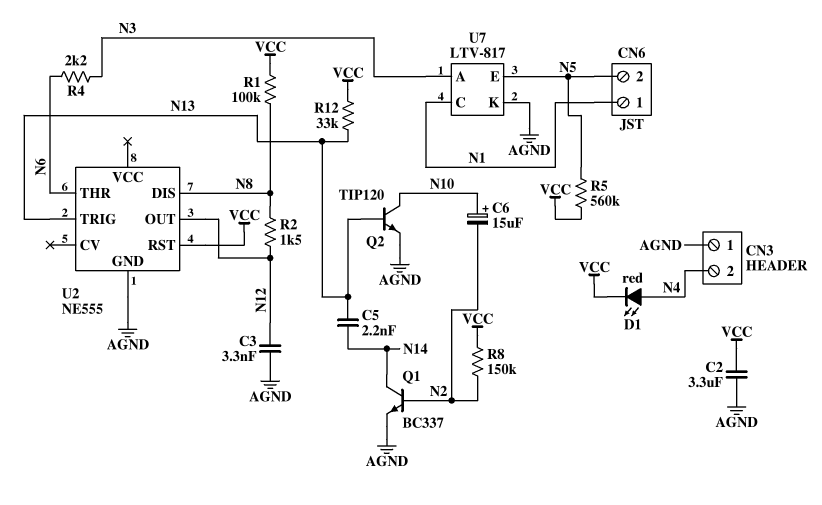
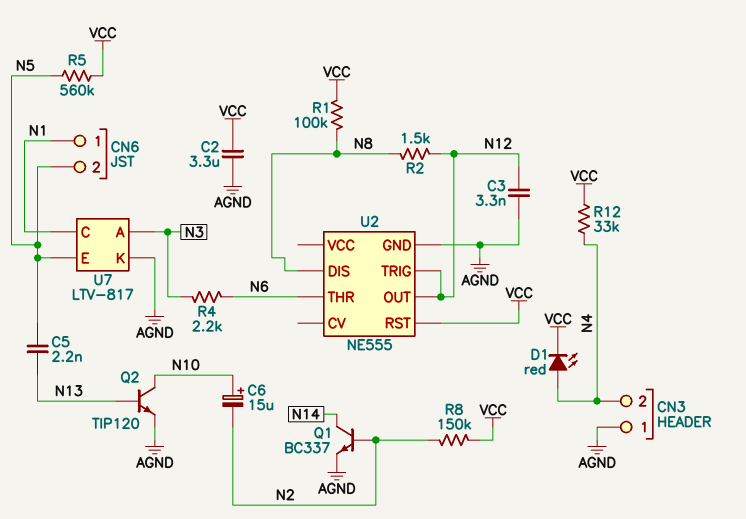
C5: 2.2nF (N13, N14) -> 2.2nF (N5, N13)
R12: 33k (N13, VCC) -> 33k (N4, VCC)
U2 pin TRIG: N13 -> N12

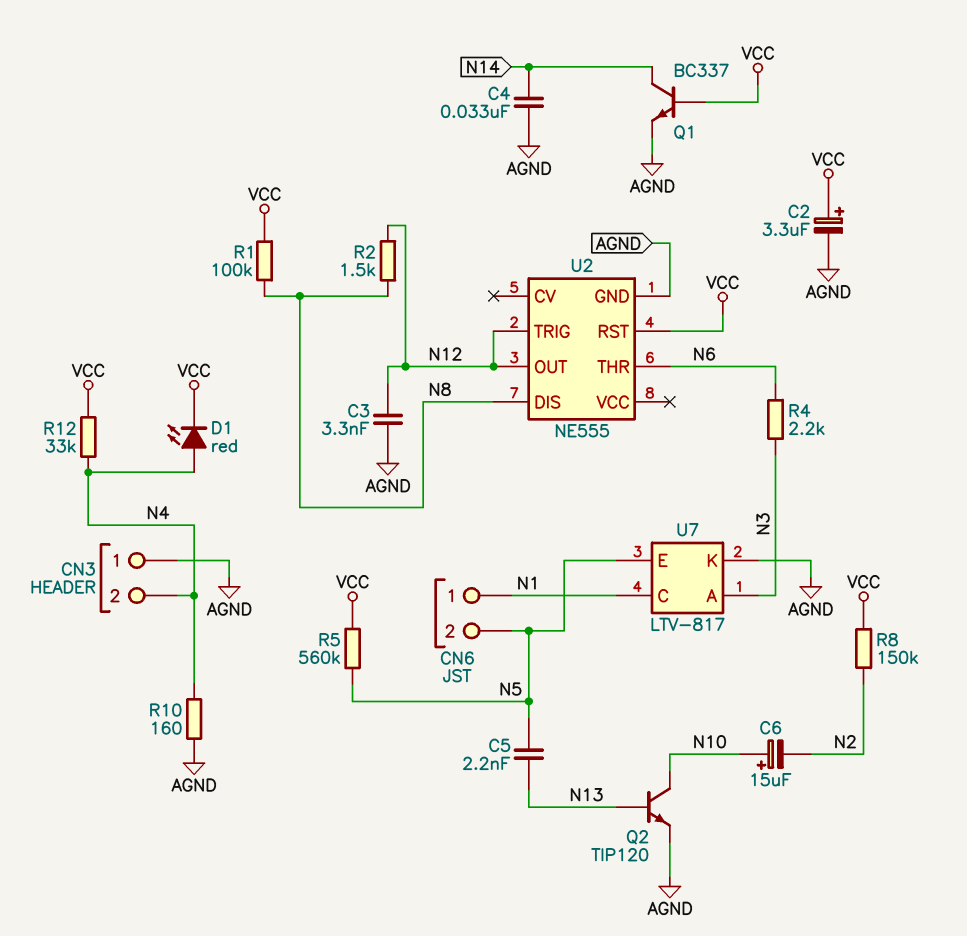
C2: 3.3uF (AGND, VCC) -> 3.3uF (plus VCC, minus AGND)
C4: none -> 33nF (AGND, N14)
Q1: NPN BC337 (B N2, C N14, E AGND) -> NPN BC337 (B VCC, C N14, E AGND)
R10: none -> 160 (AGND, N4)

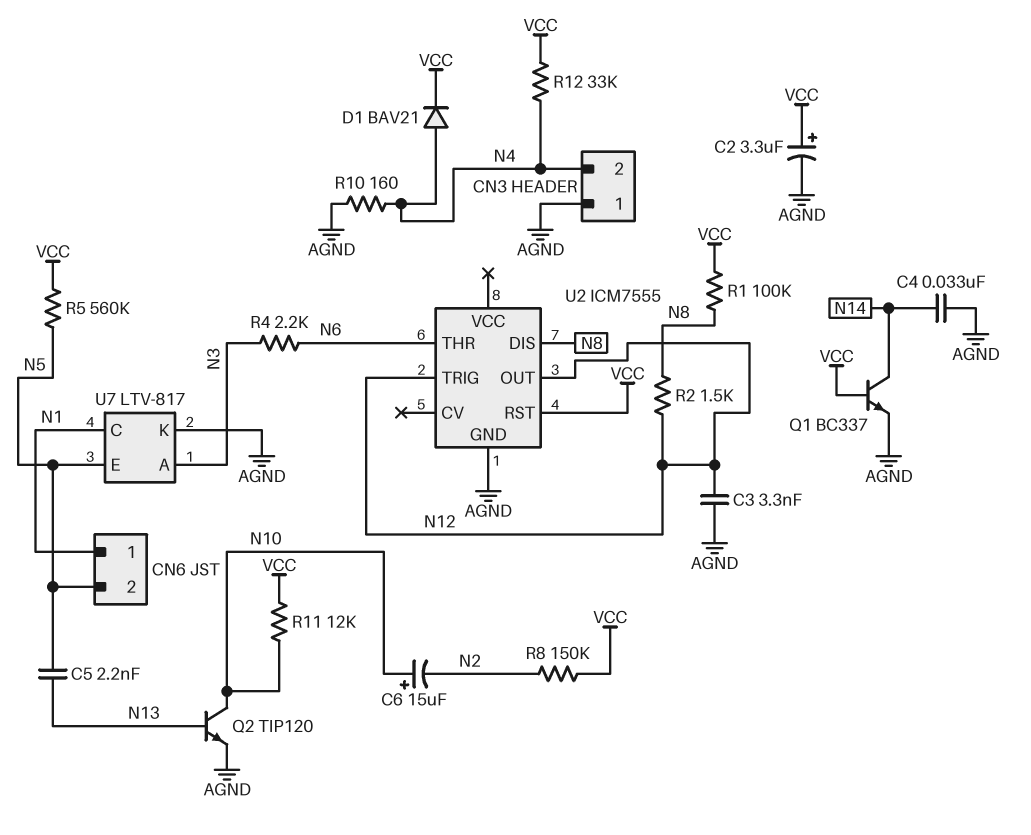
D1: LED red (A N4, K VCC) -> diode BAV21 (A N4, K VCC)
R11: none -> 12k (N10, VCC)
U2: NE555 -> ICM7555

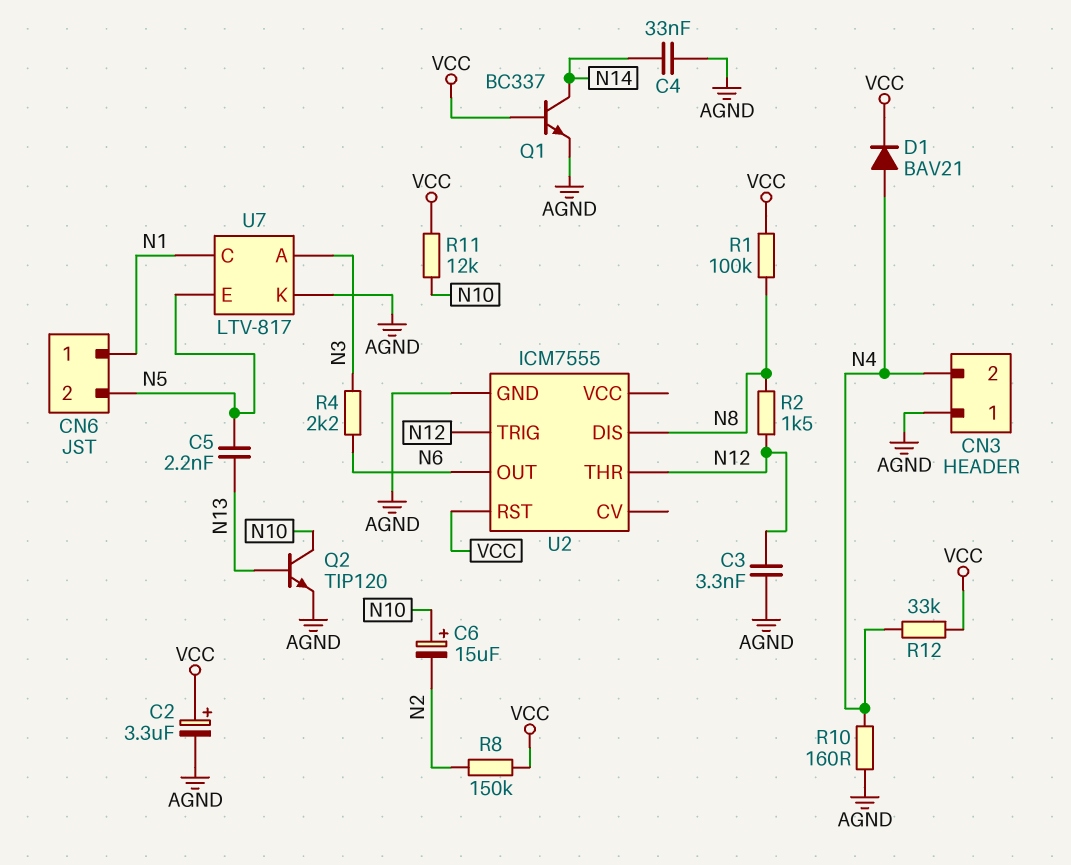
R5: 560k (N5, VCC) -> none
U2 pin OUT: N12 -> N6
U2 pin THR: N6 -> N12

